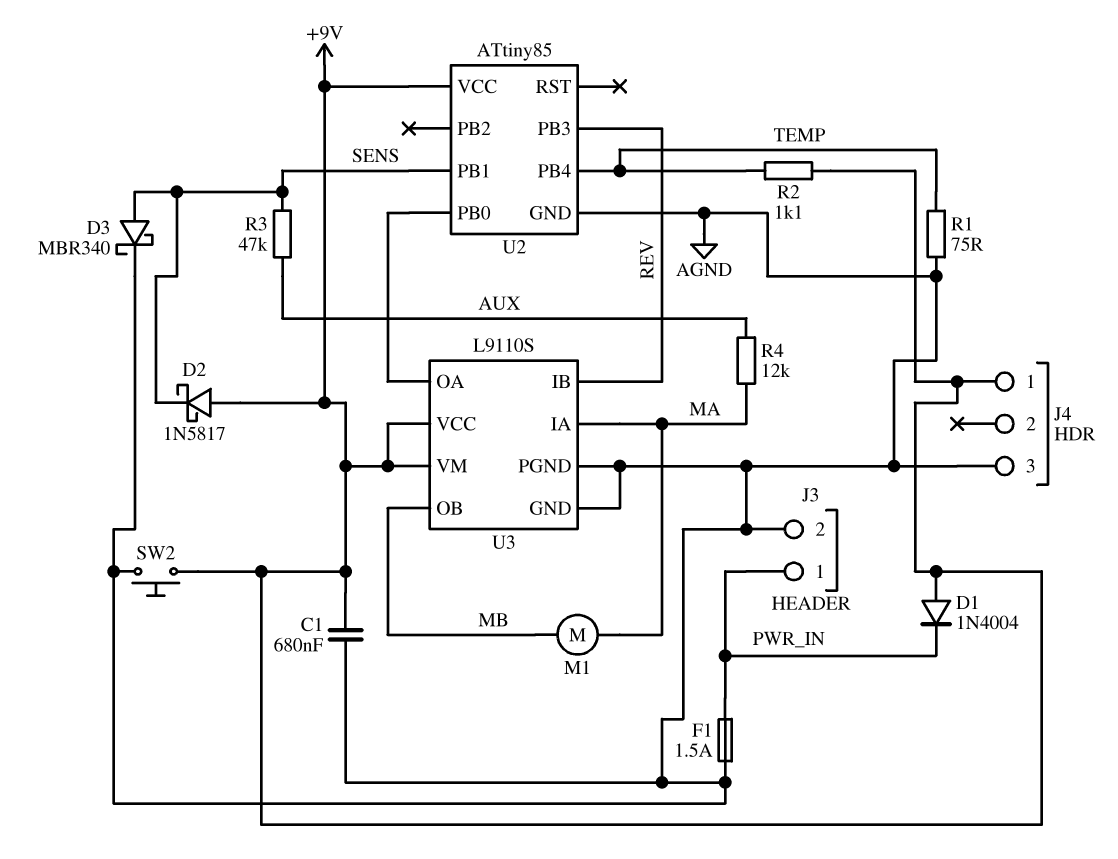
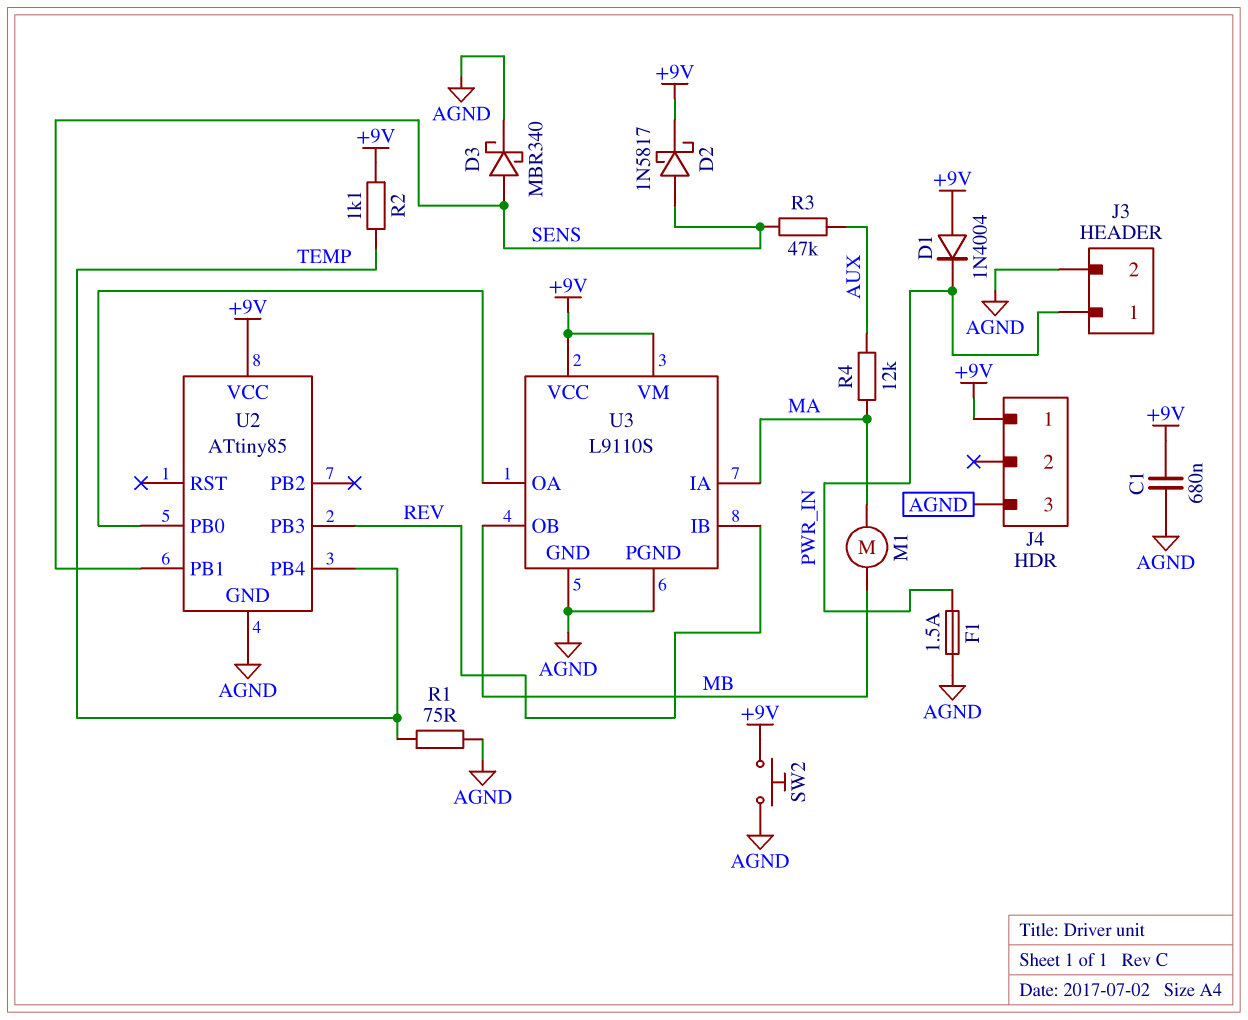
D2: schottky 1N5817 (A +9V, K SENS) -> schottky 1N5817 (A SENS, K +9V)

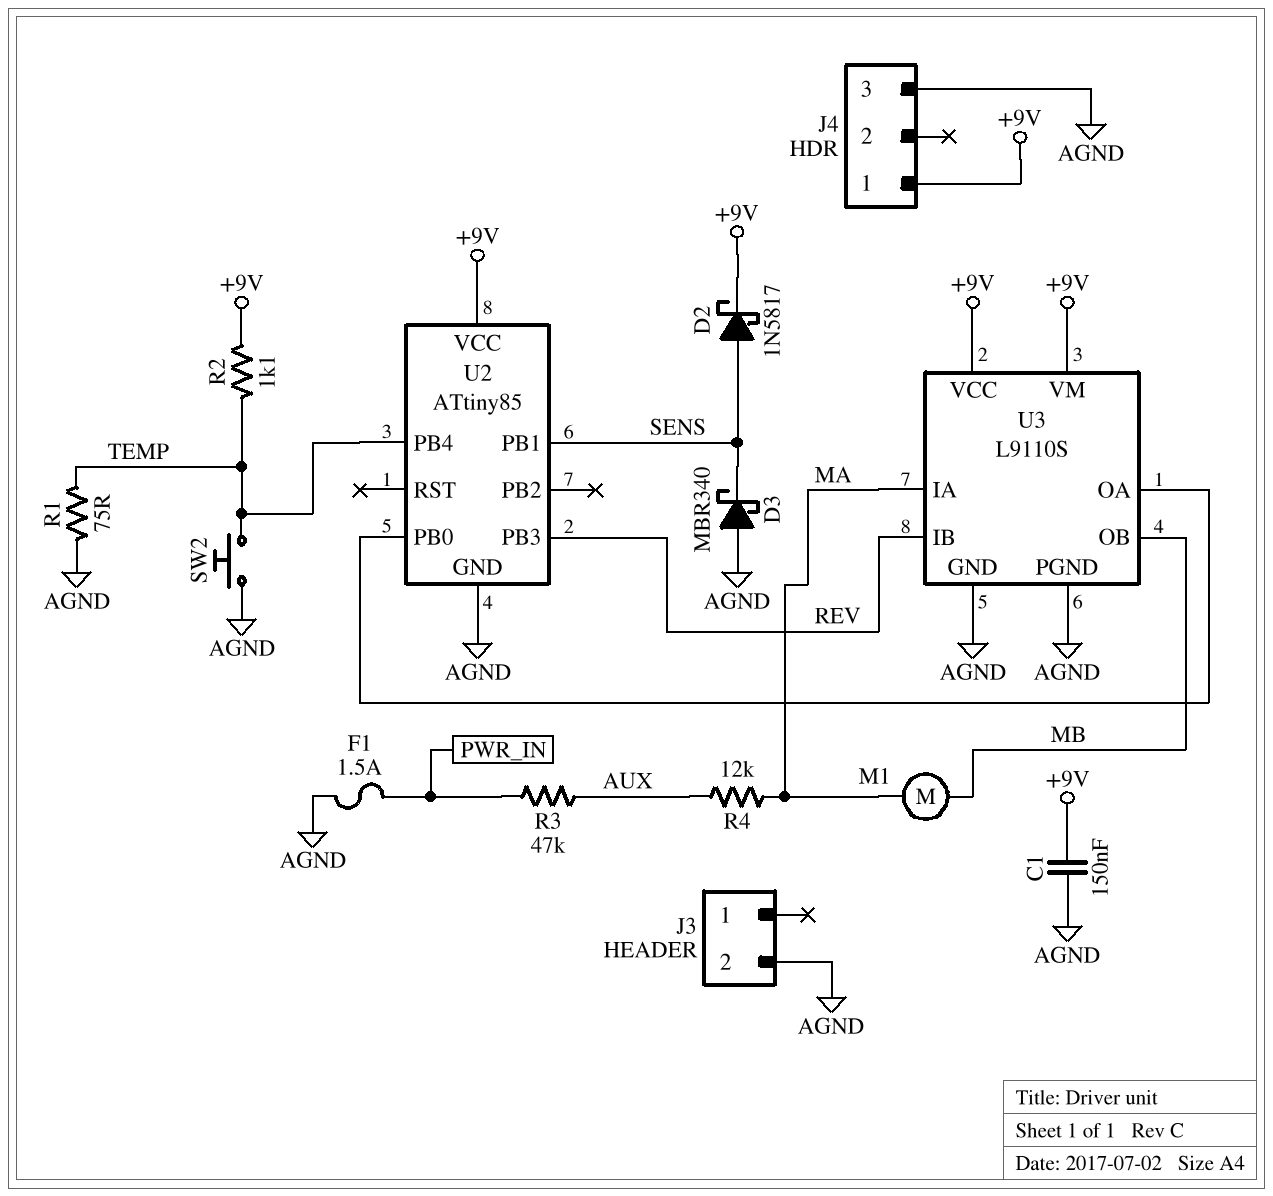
C1: 680nF (+9V, AGND) -> 150nF (+9V, AGND)
D1: diode 1N4004 (A +9V, K PWR_IN) -> none
D3: schottky MBR340 (A SENS, K AGND) -> schottky MBR340 (A AGND, K SENS)
J3 pin 1: PWR_IN -> none
R3: 47k (AUX, SENS) -> 47k (AUX, PWR_IN)
SW2: button (+9V, AGND) -> button (AGND, TEMP)

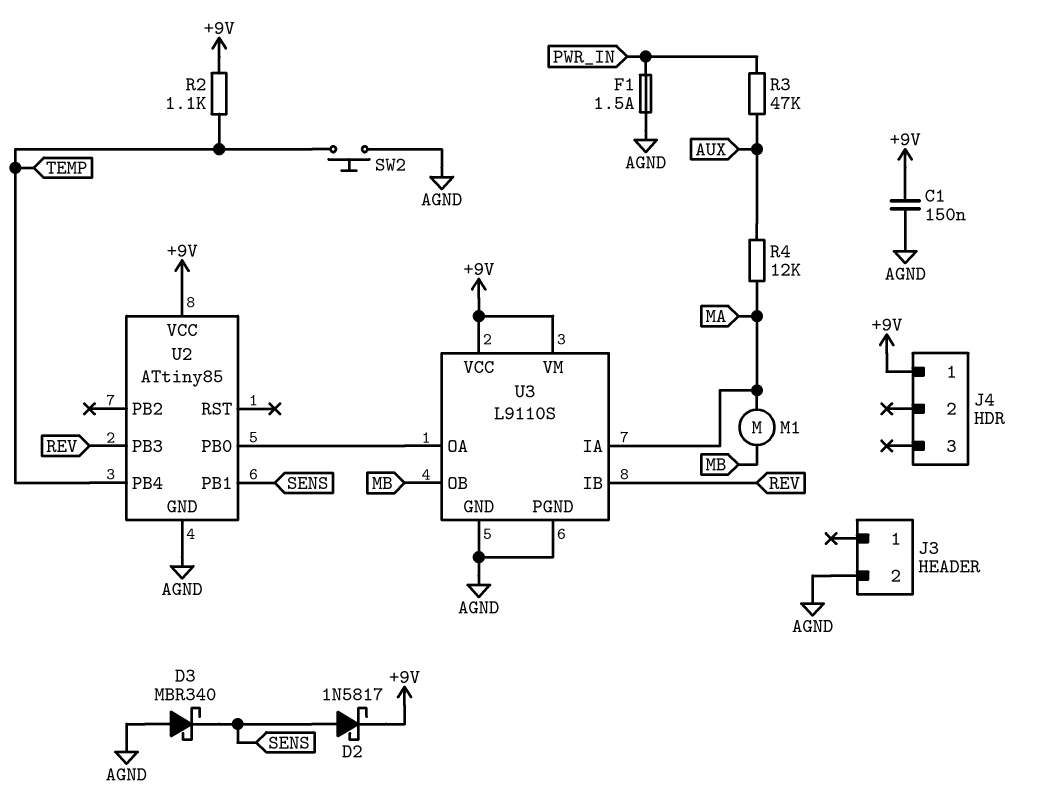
J4 pin 3: AGND -> none
R1: 75 (AGND, TEMP) -> none

